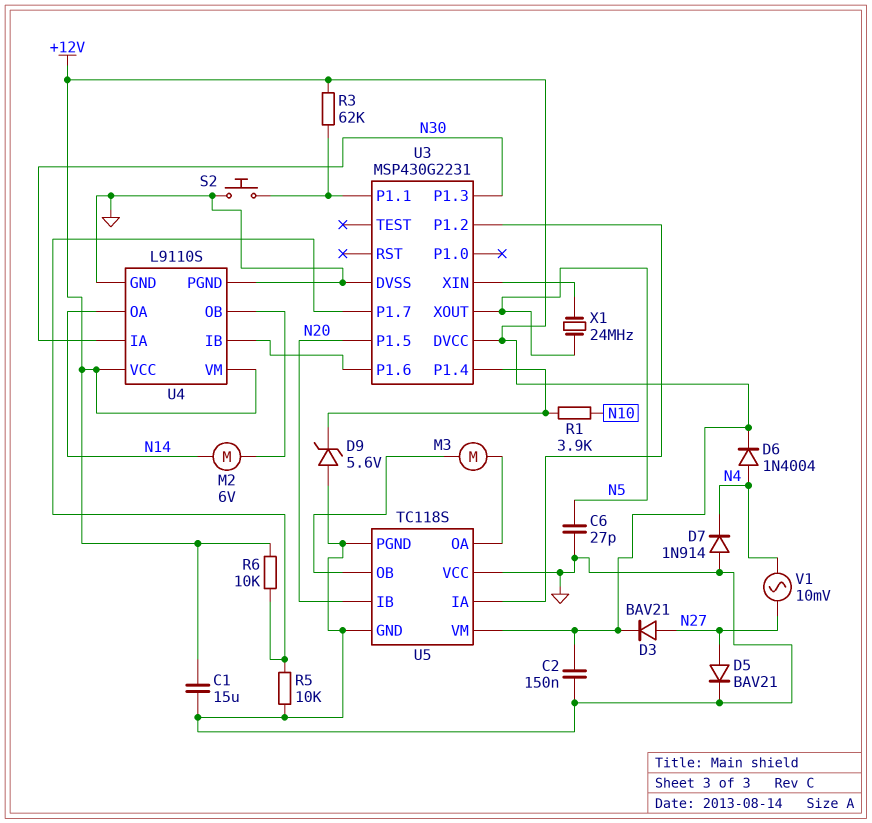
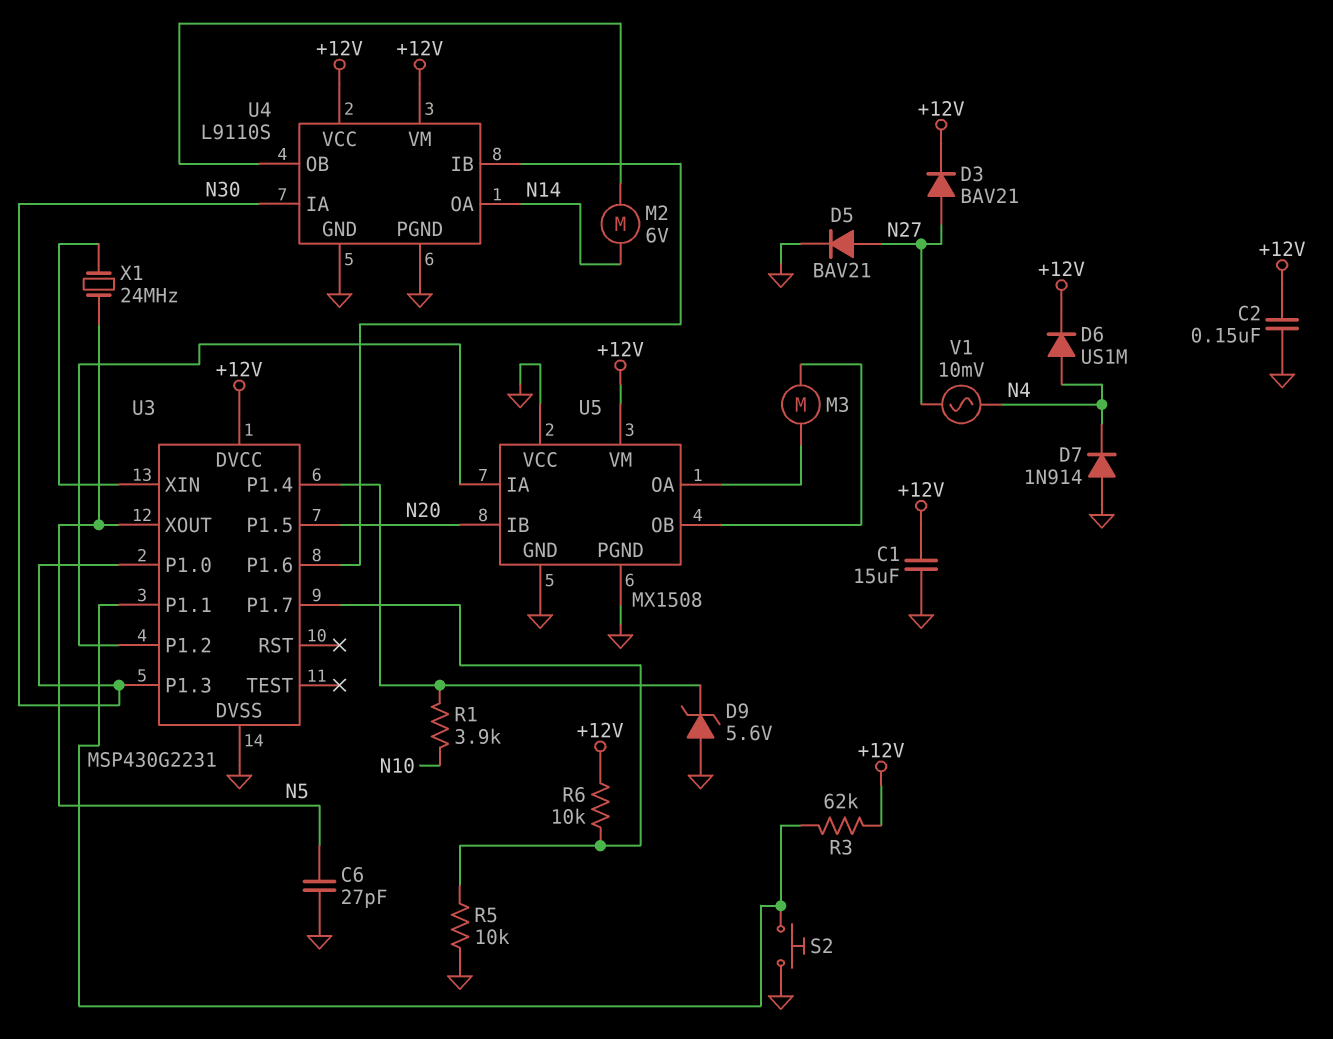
D6: diode 1N4004 (A N4, K +12V) -> diode US1M (A N4, K +12V)
U3 pin P1.0: none -> N30
U5: TC118S -> MX1508

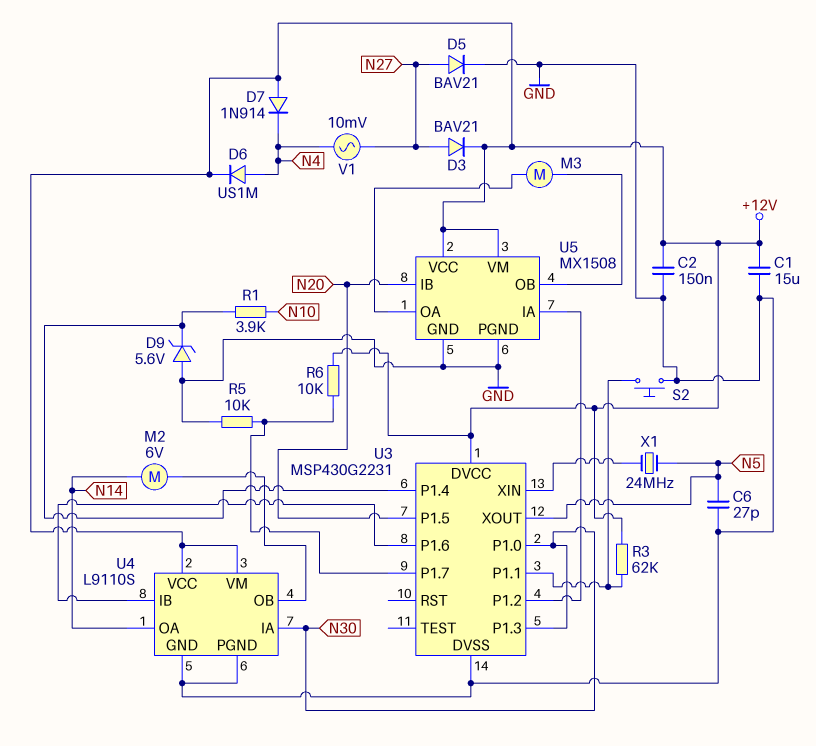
D7: diode 1N914 (A GND, K N4) -> diode 1N914 (A +12V, K N4)
U5 pin VCC: GND -> +12V

